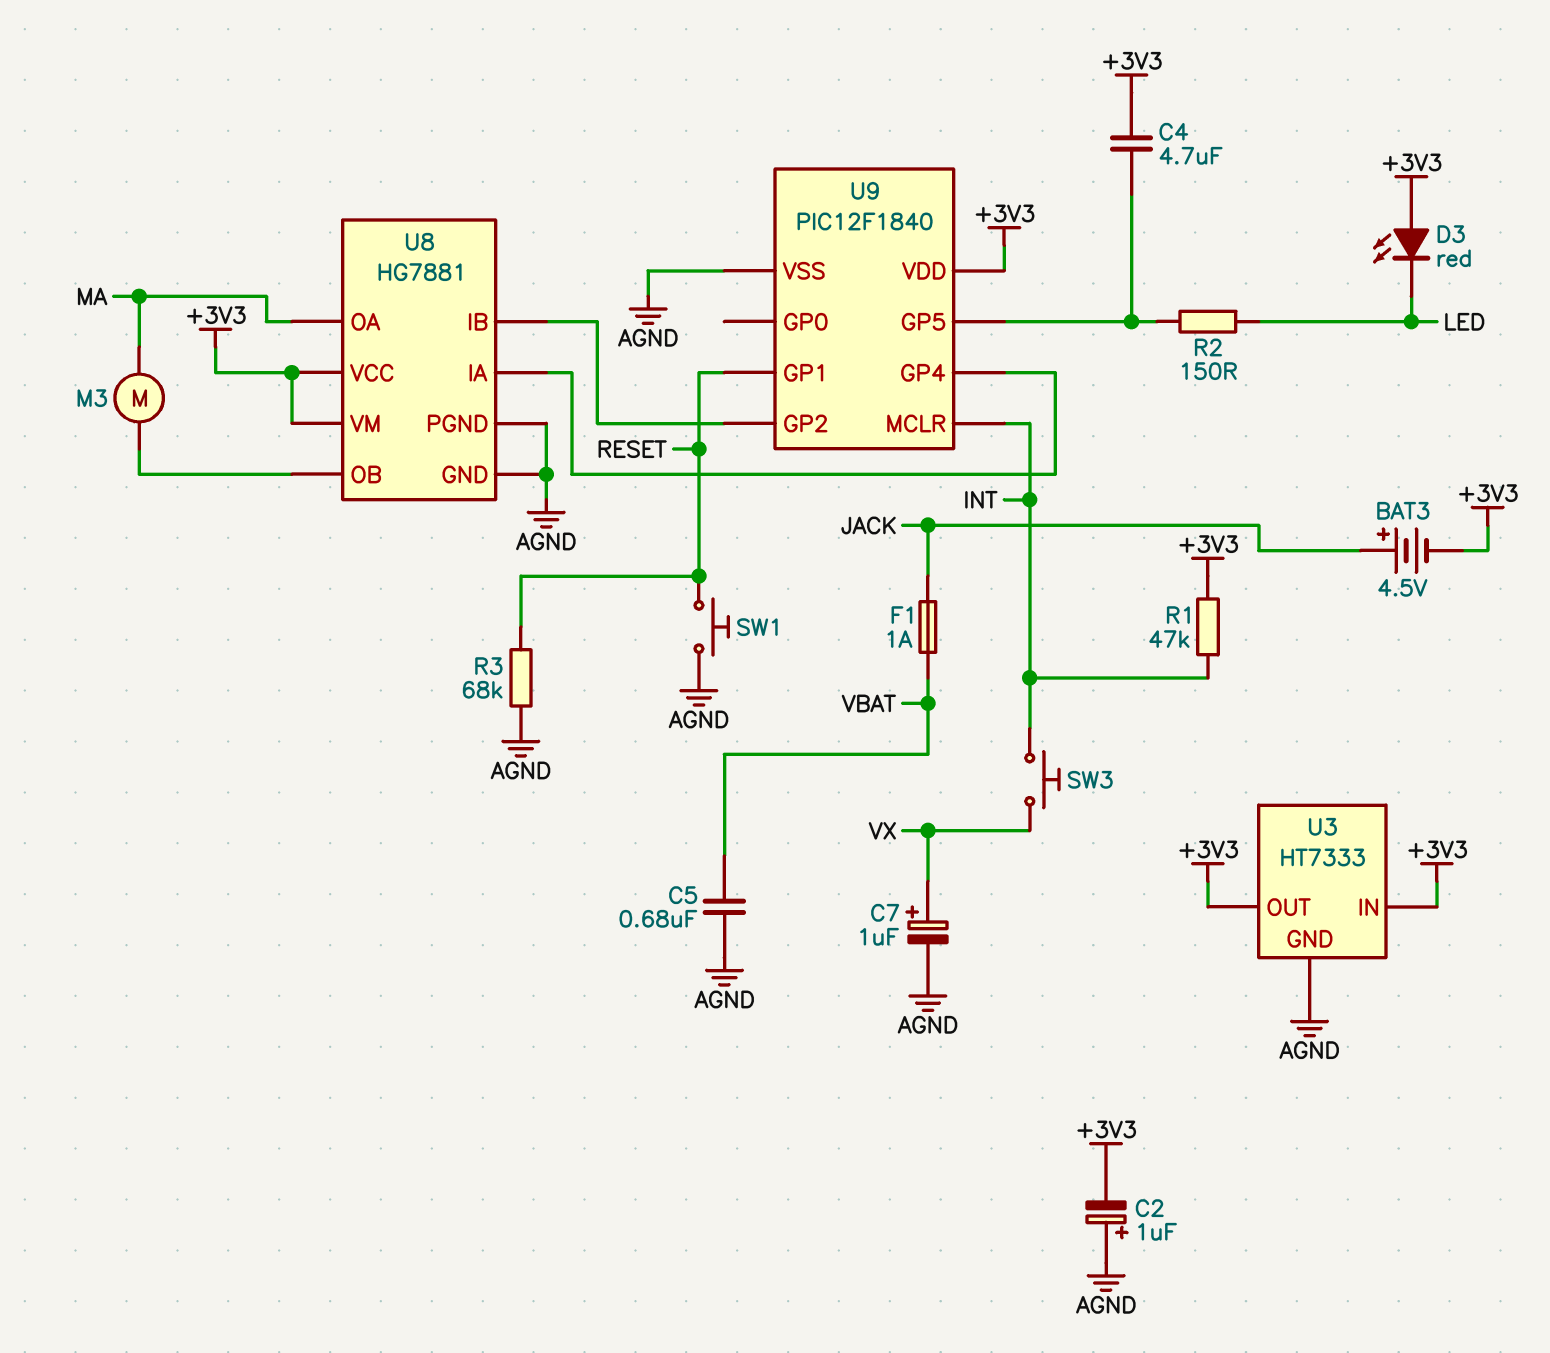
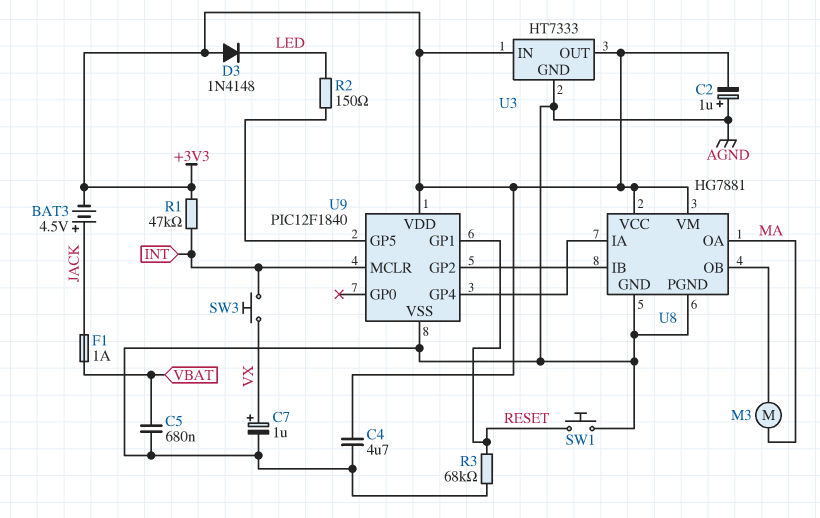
C4: 4.7uF (+3V3, U9/GP5) -> 4.7uF (+3V3, AGND)
D3: LED red (A +3V3, K LED) -> diode 1N4148 (A +3V3, K LED)

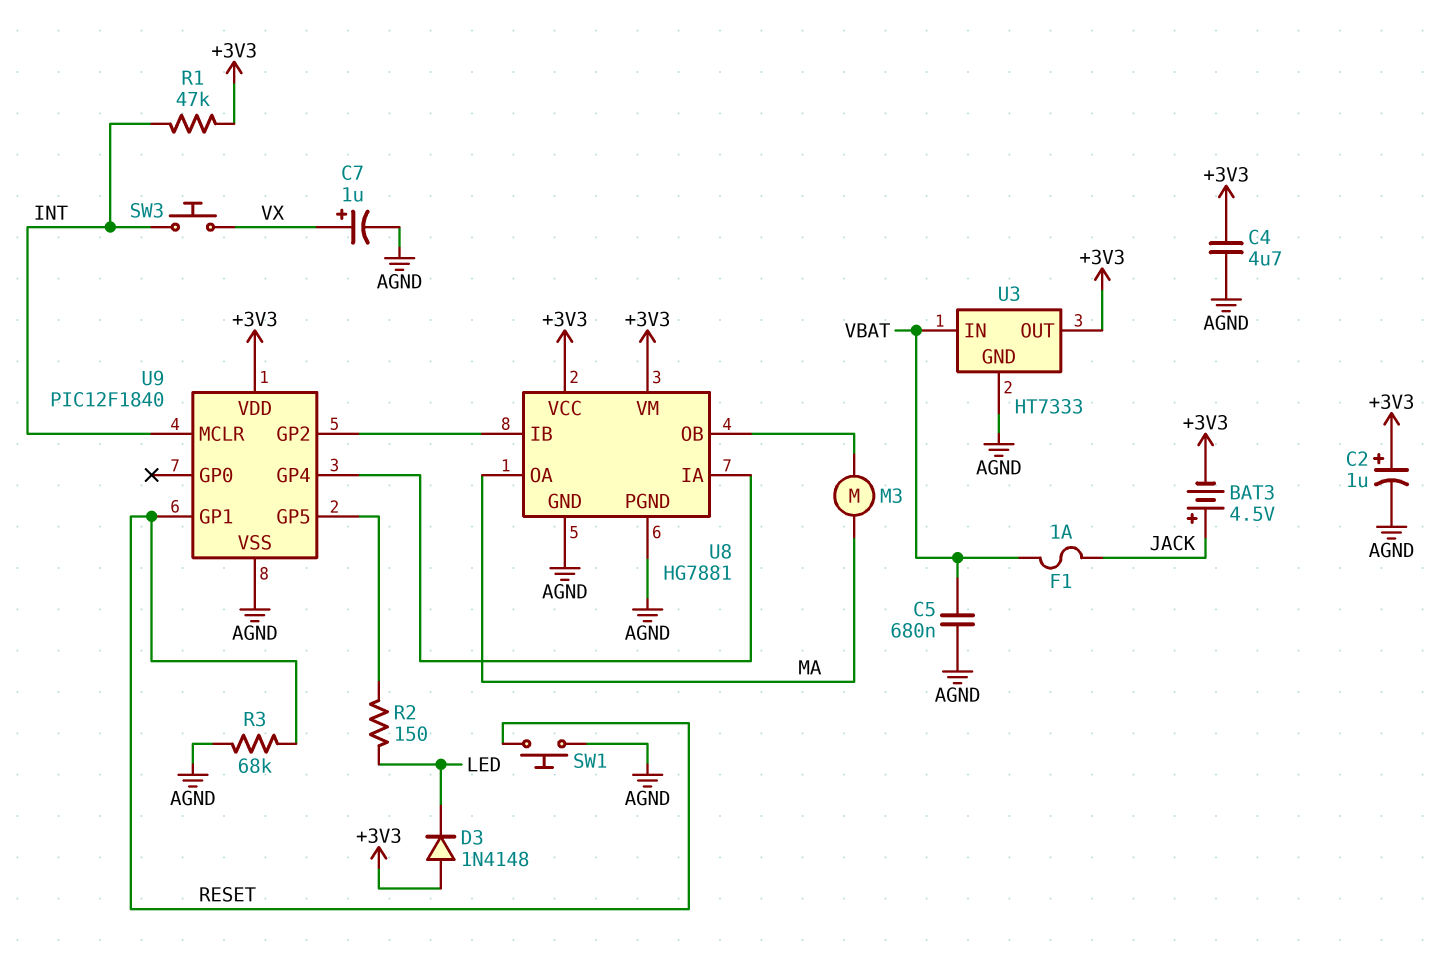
C2: 1uF (plus AGND, minus +3V3) -> 1uF (plus +3V3, minus AGND)
U3 pin IN: +3V3 -> VBAT

